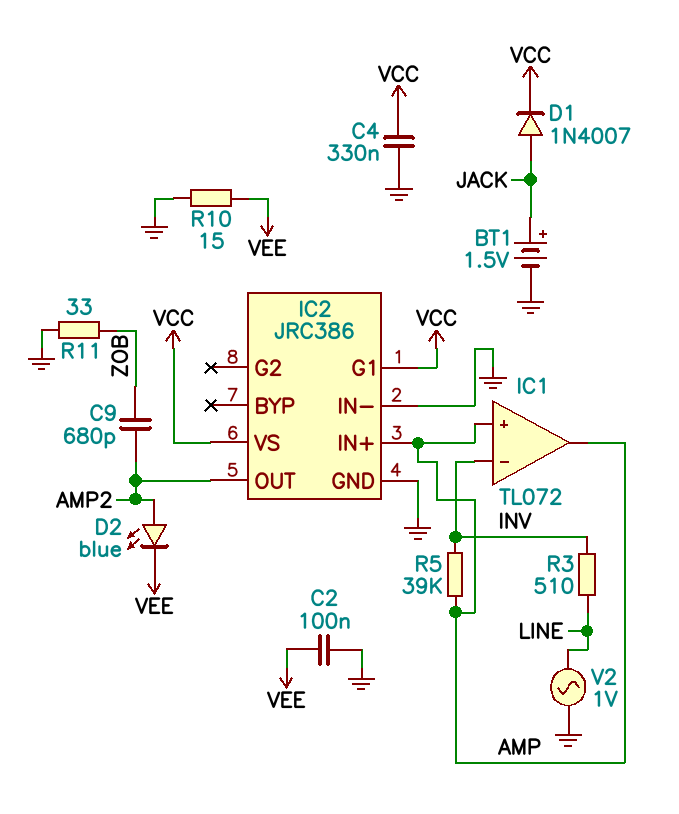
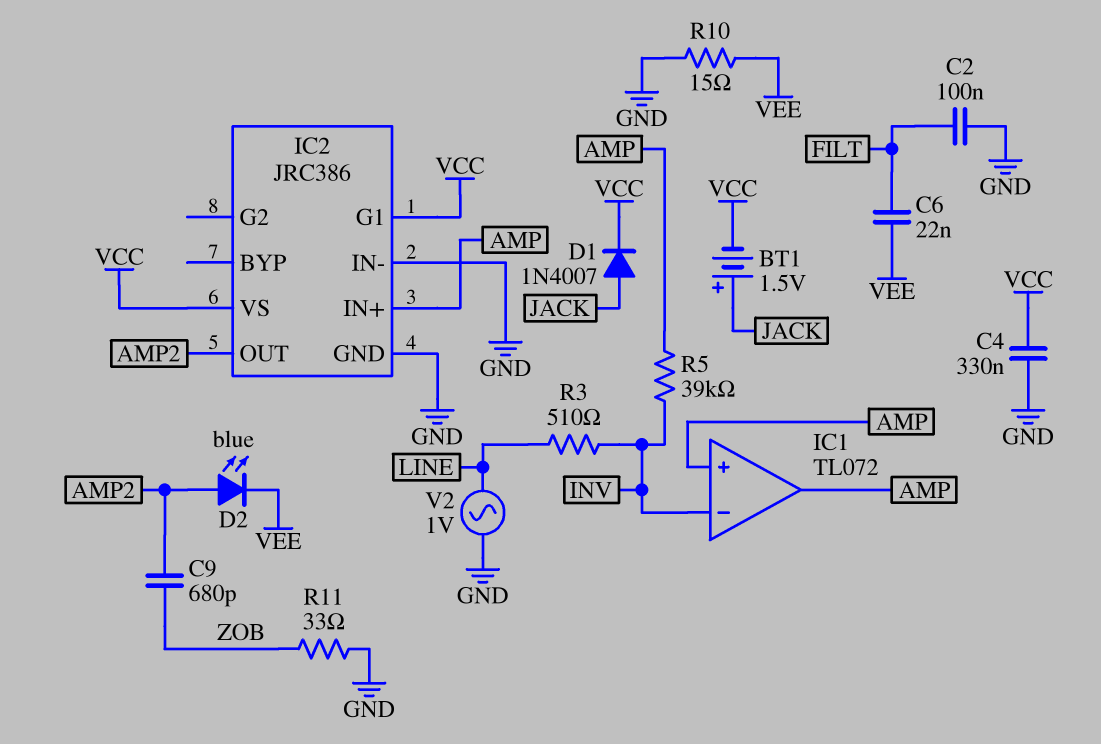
BT1: 1.5V (plus JACK, minus GND) -> 1.5V (plus JACK, minus VCC)
C2: 100nF (GND, VEE) -> 100nF (FILT, GND)
C6: none -> 22nF (FILT, VEE)

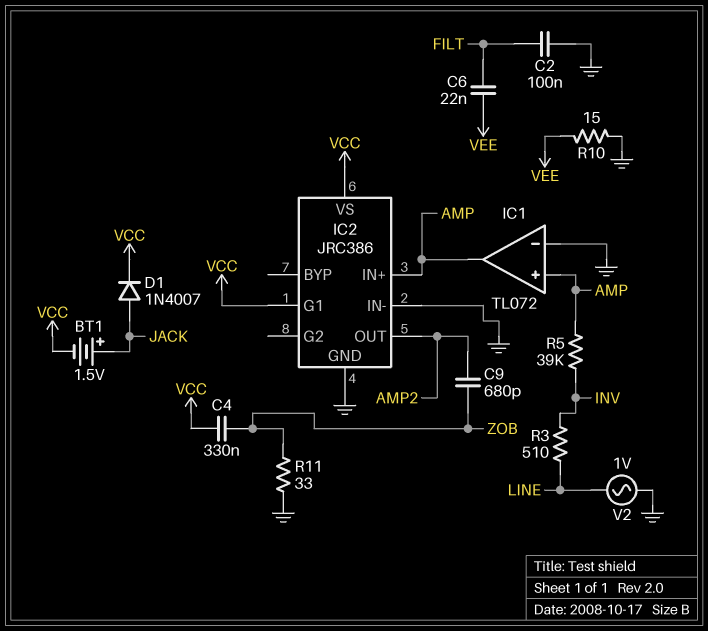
C4: 330nF (GND, VCC) -> 330nF (VCC, ZOB)
D2: LED blue (A AMP2, K VEE) -> none
IC1 pin in-: INV -> GND

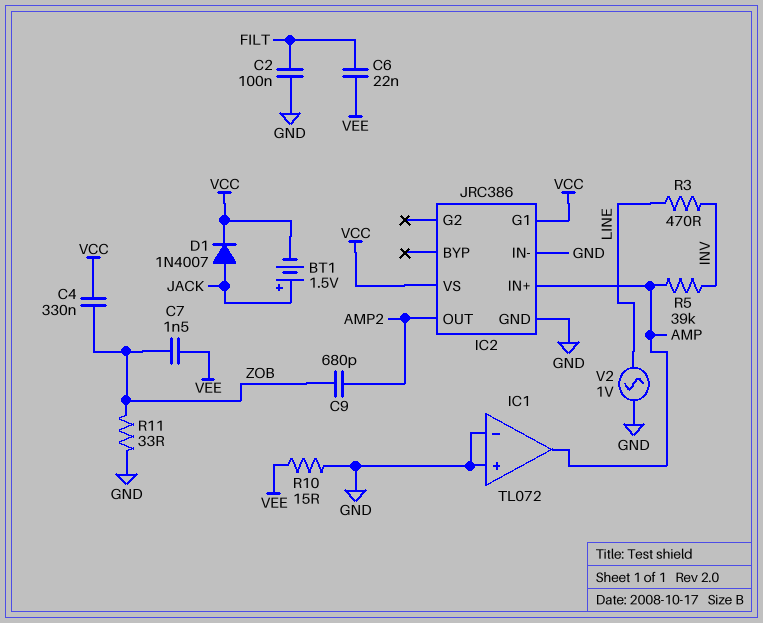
C7: none -> 1.5nF (VEE, ZOB)
IC1 pin in+: AMP -> GND
R3: 510 (INV, LINE) -> 470 (INV, LINE)

